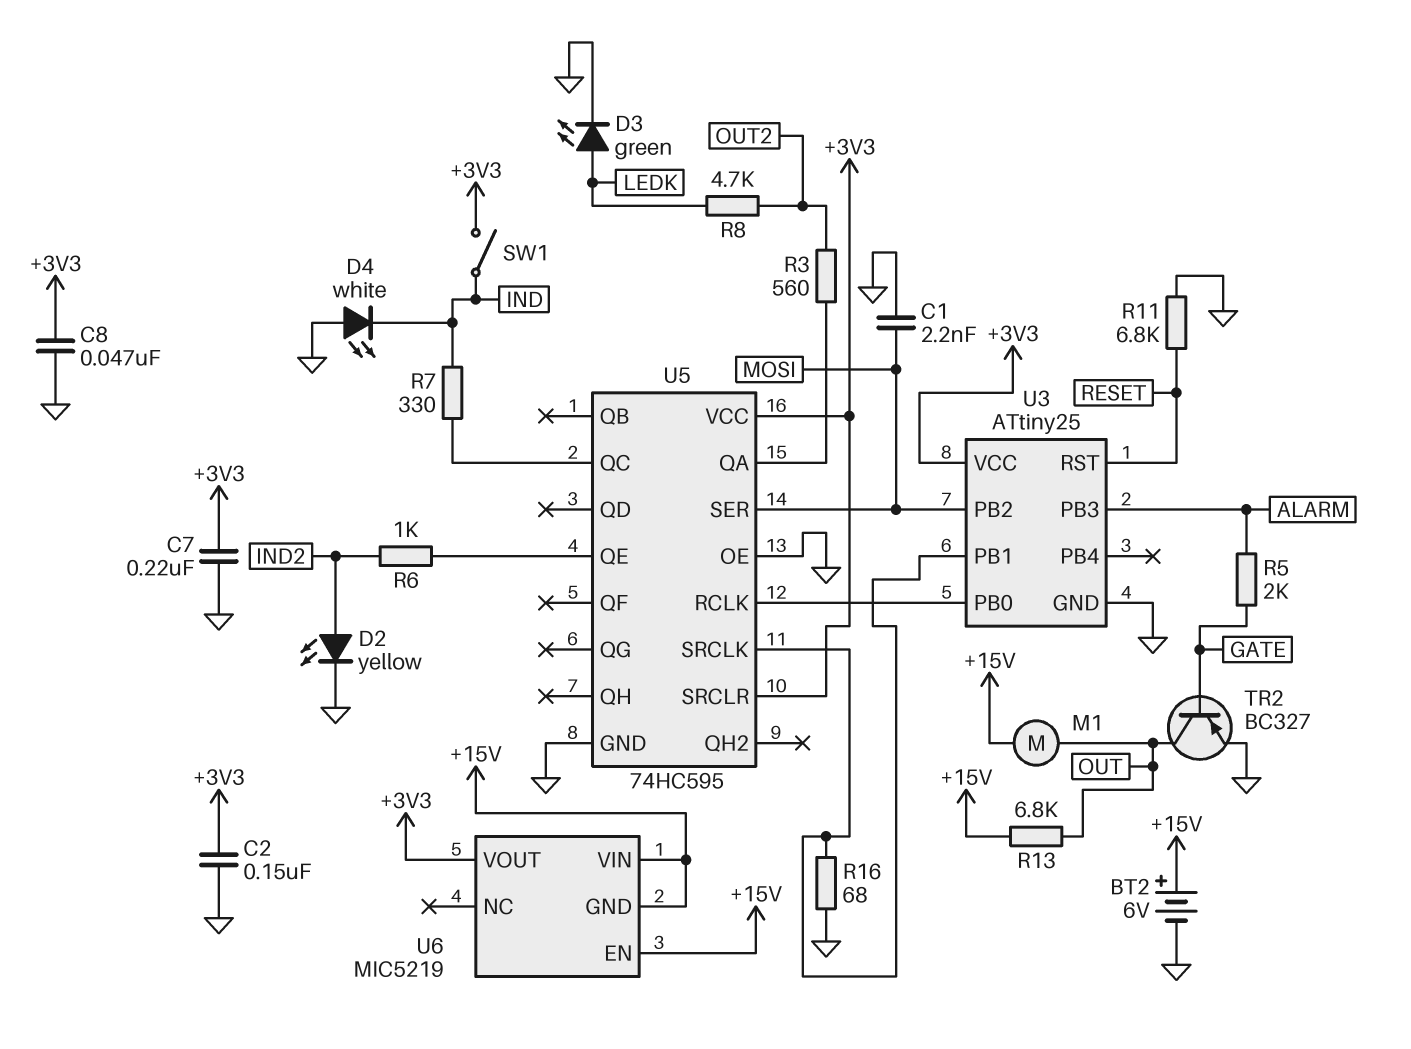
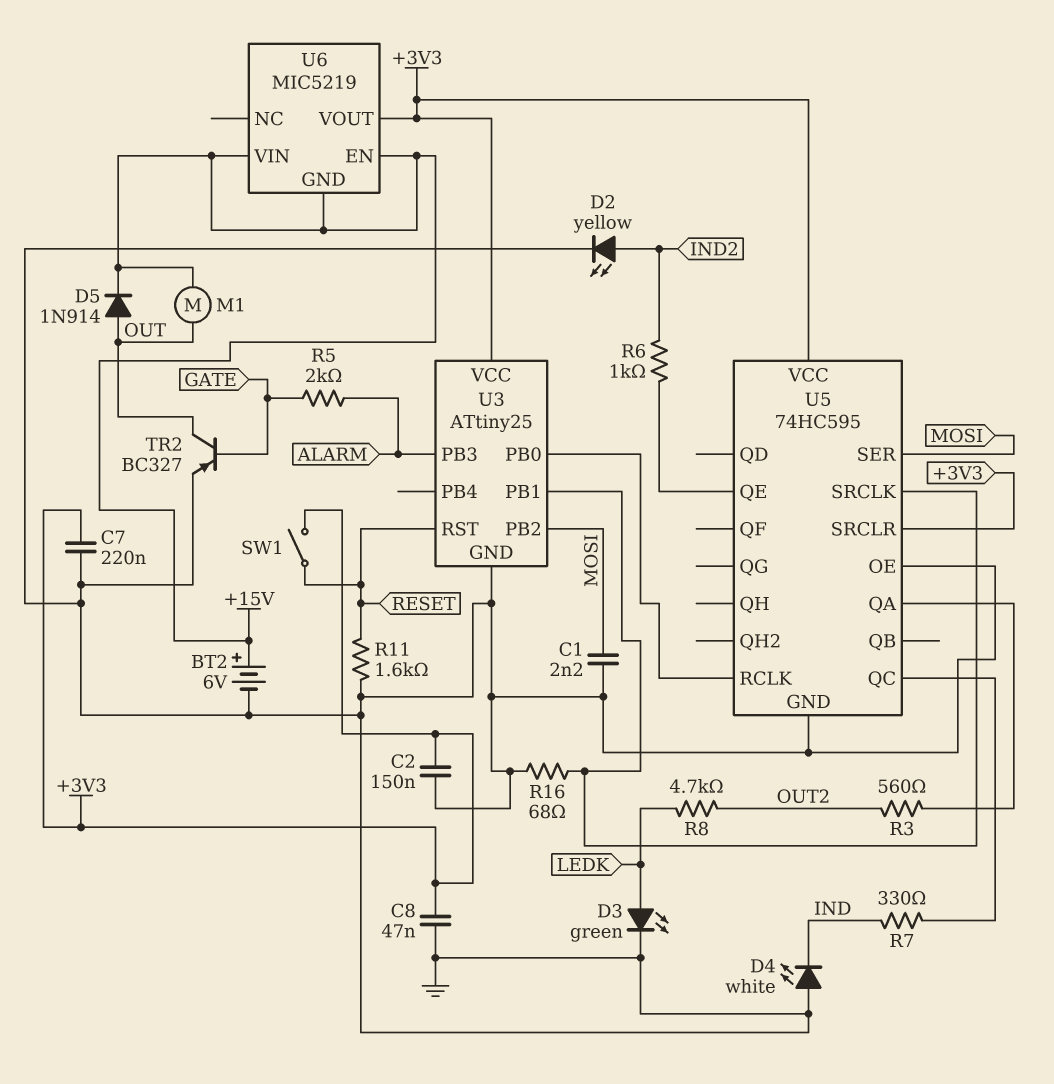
D5: none -> diode 1N914 (A OUT, K +15V)
R11: 6.8k (GND, RESET) -> 1.6k (GND, RESET)
R13: 6.8k (+15V, OUT) -> none
SW1: switch (+3V3, IND) -> switch (+3V3, RESET)

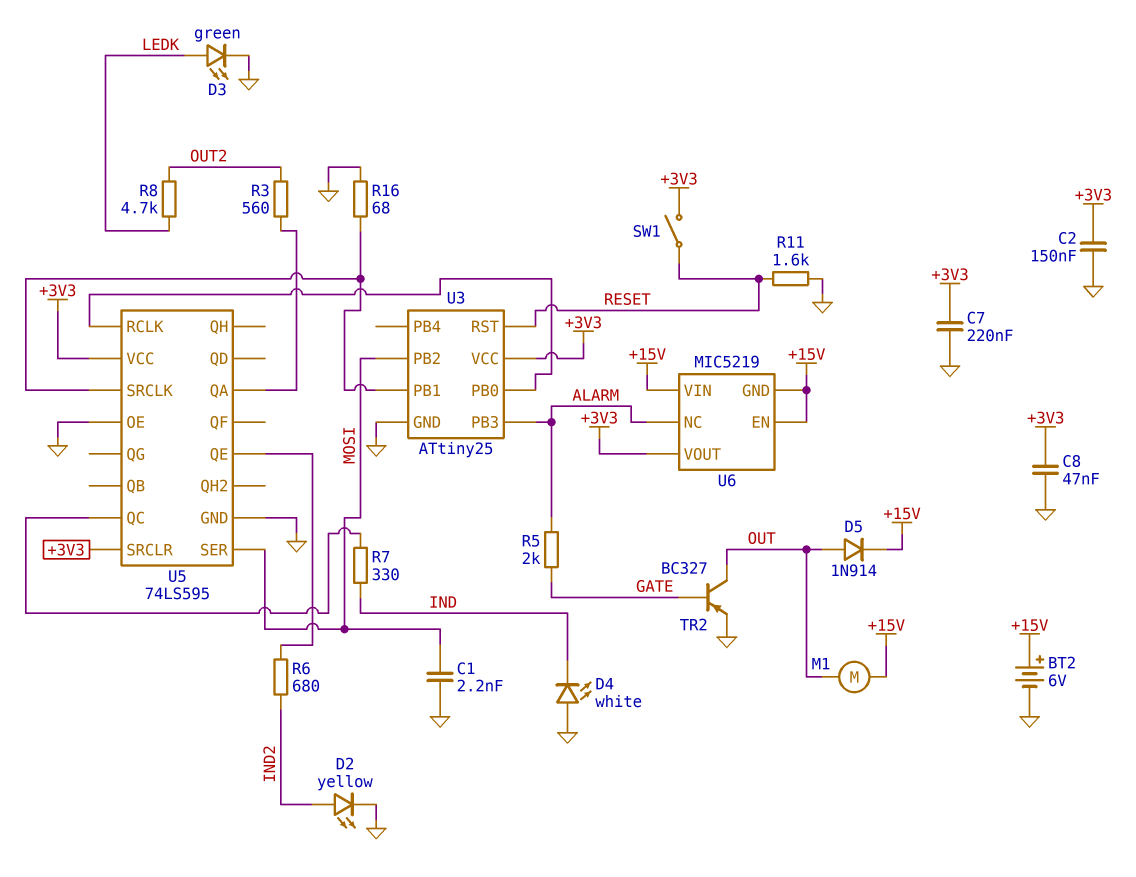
R6: 1k (IND2, U5/QE) -> 680 (IND2, U5/QE)
U5: 74HC595 -> 74LS595
U6 pin NC: none -> ALARM

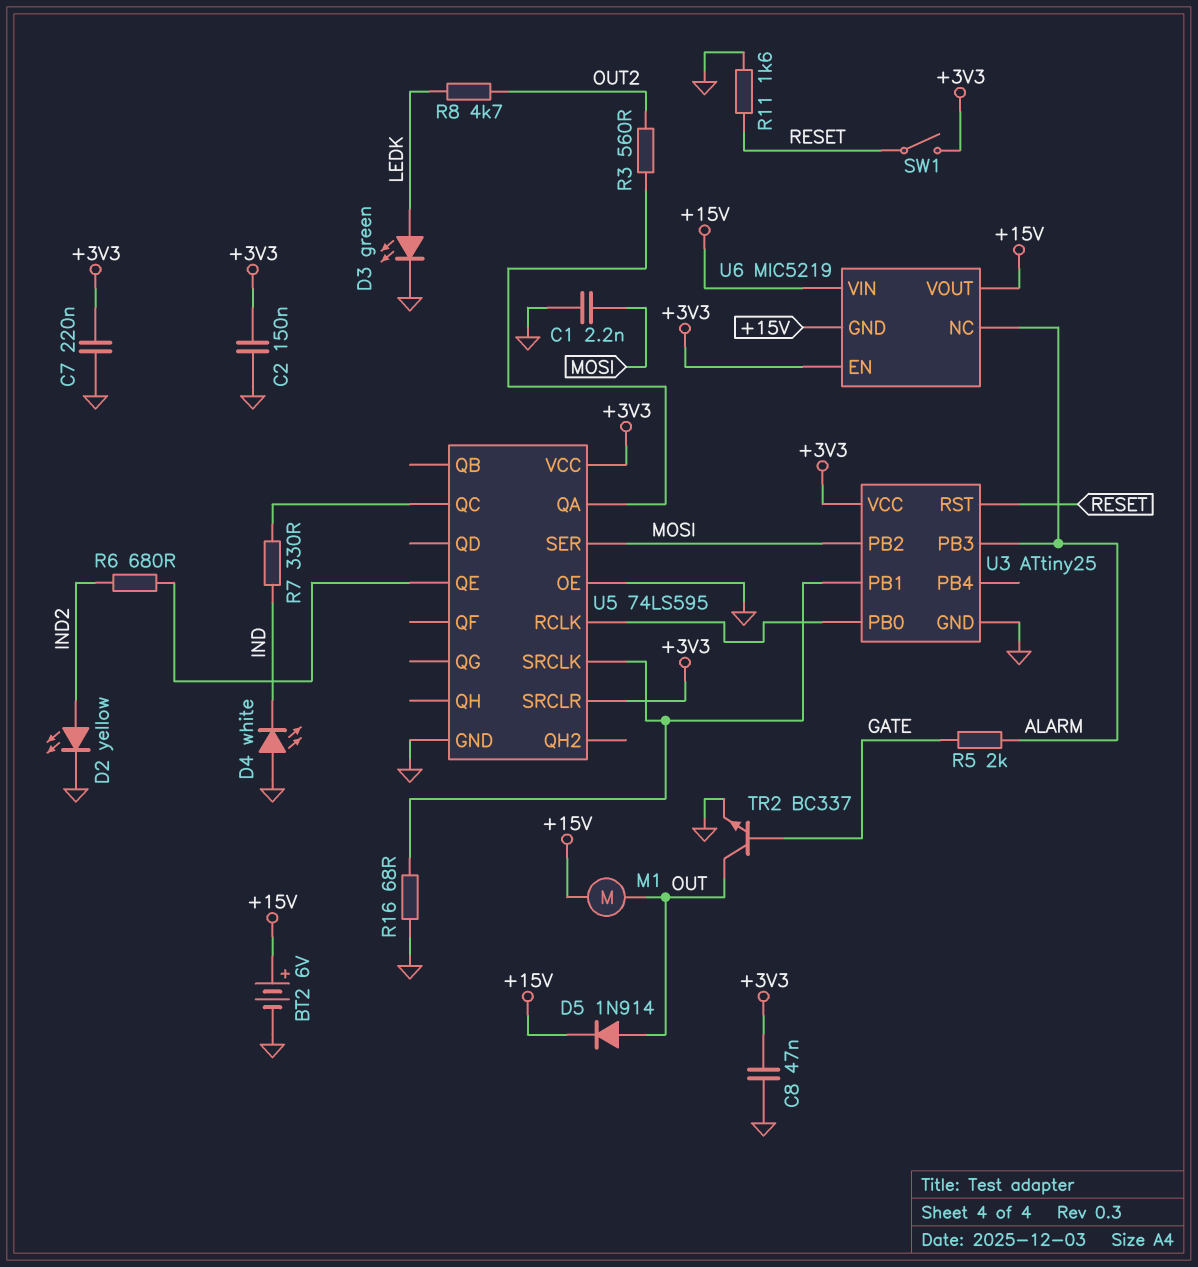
TR2: PNP BC327 (B GATE, C OUT, E GND) -> NPN BC337 (B GATE, C OUT, E GND)
U6 pin EN: +15V -> +3V3
U6 pin VOUT: +3V3 -> +15V

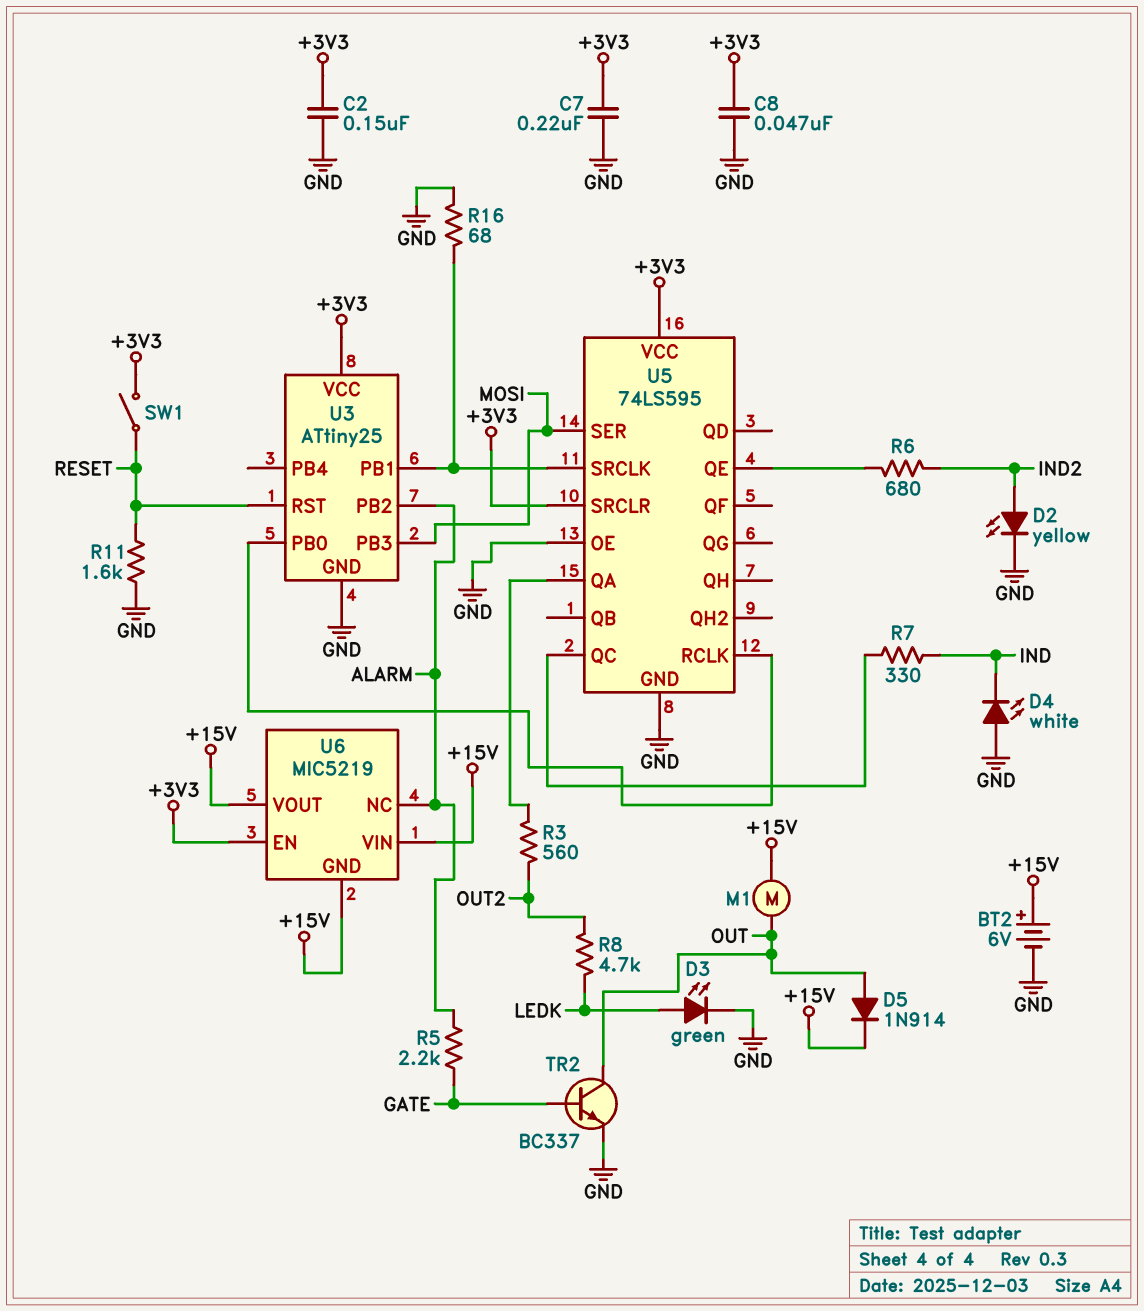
C1: 2.2nF (GND, MOSI) -> none
R5: 2k (ALARM, GATE) -> 2.2k (ALARM, GATE)
U3 pin PB2: MOSI -> ALARM
U3 pin PB3: ALARM -> MOSI

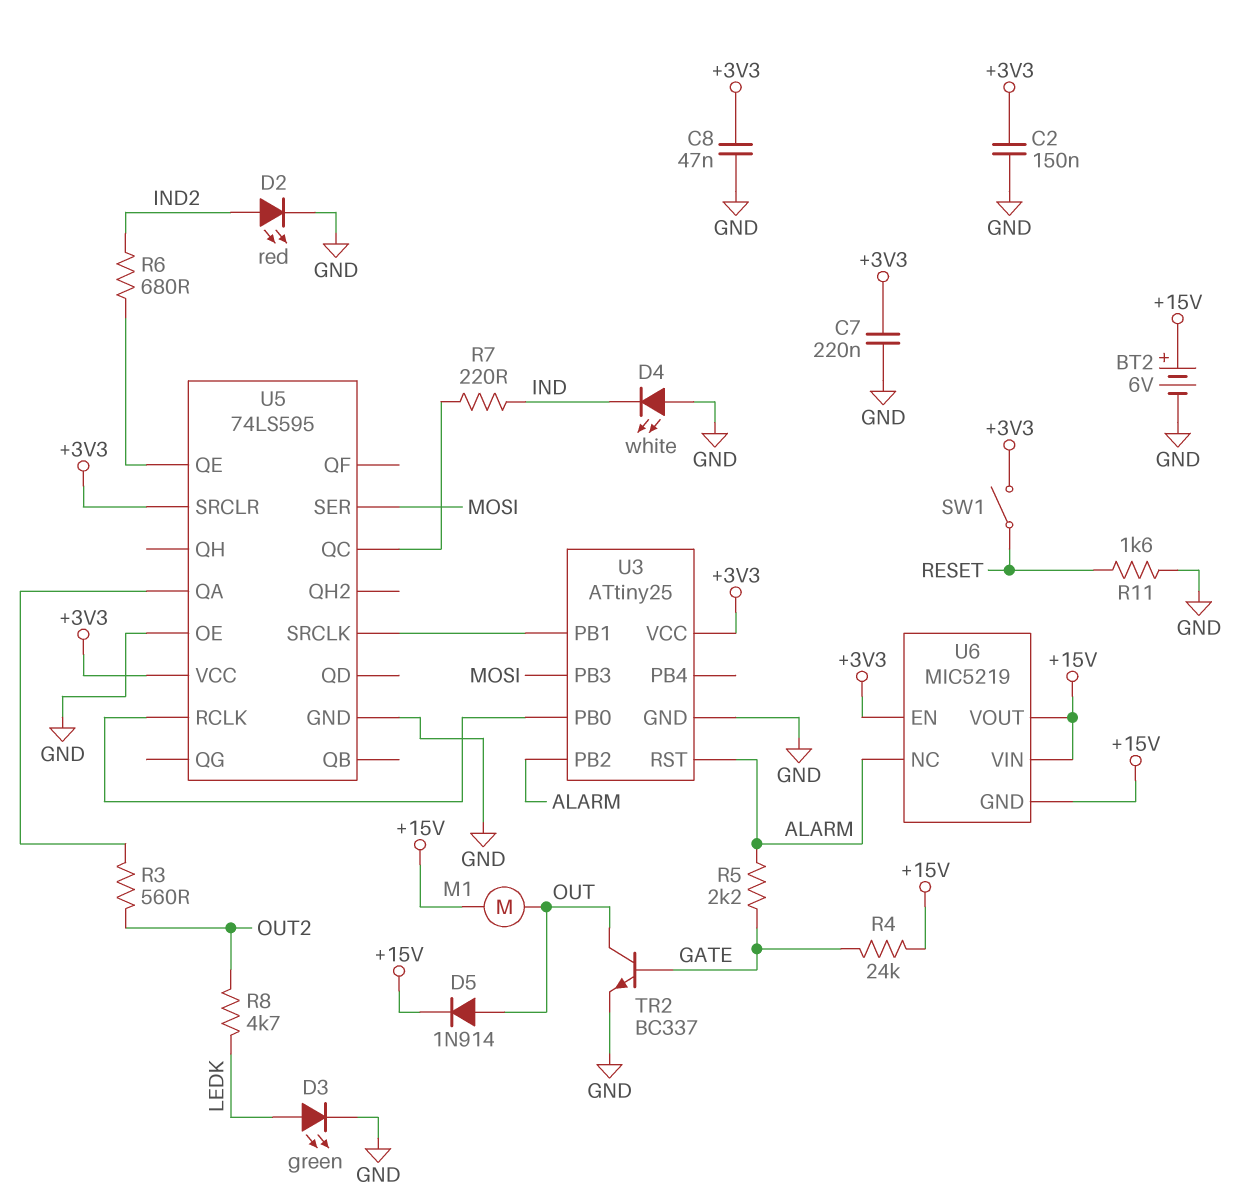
D2: LED yellow (A IND2, K GND) -> LED red (A IND2, K GND)
R4: none -> 24k (+15V, GATE)
R7: 330 (IND, U5/QC) -> 220 (IND, U5/QC)
R16: 68 (GND, U3/PB1) -> none
U3 pin RST: RESET -> ALARM

